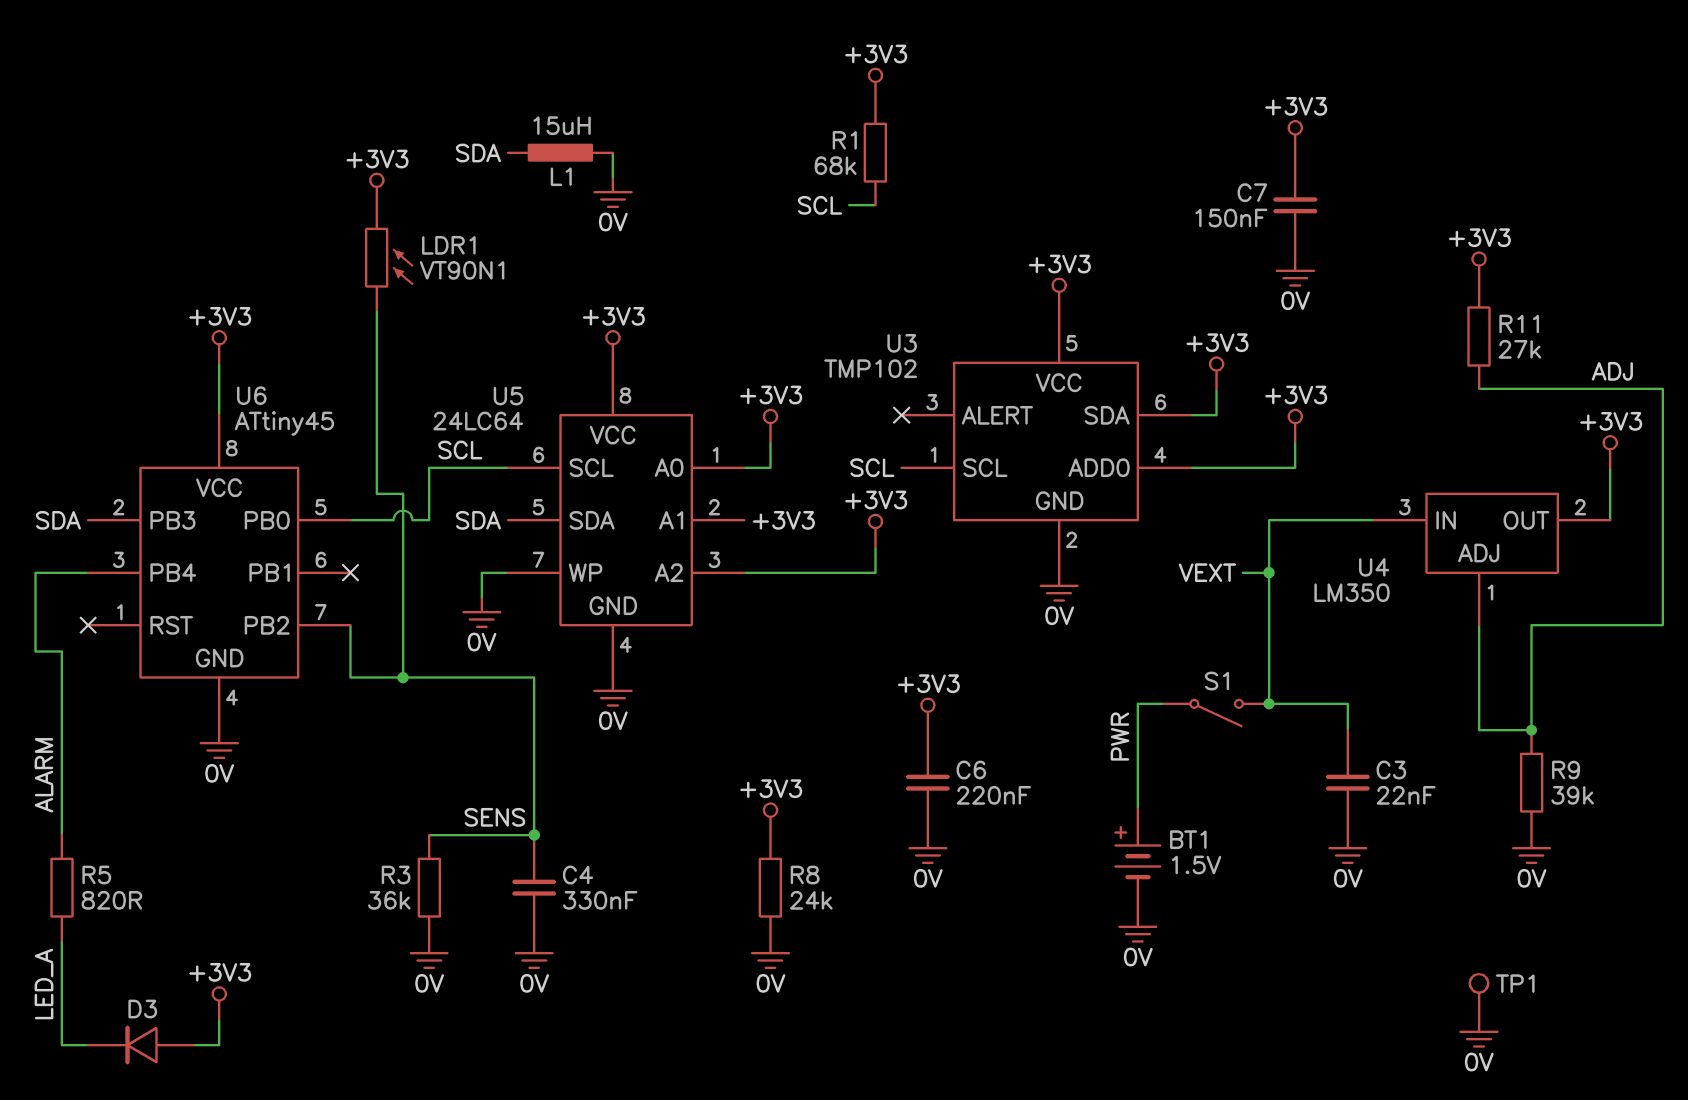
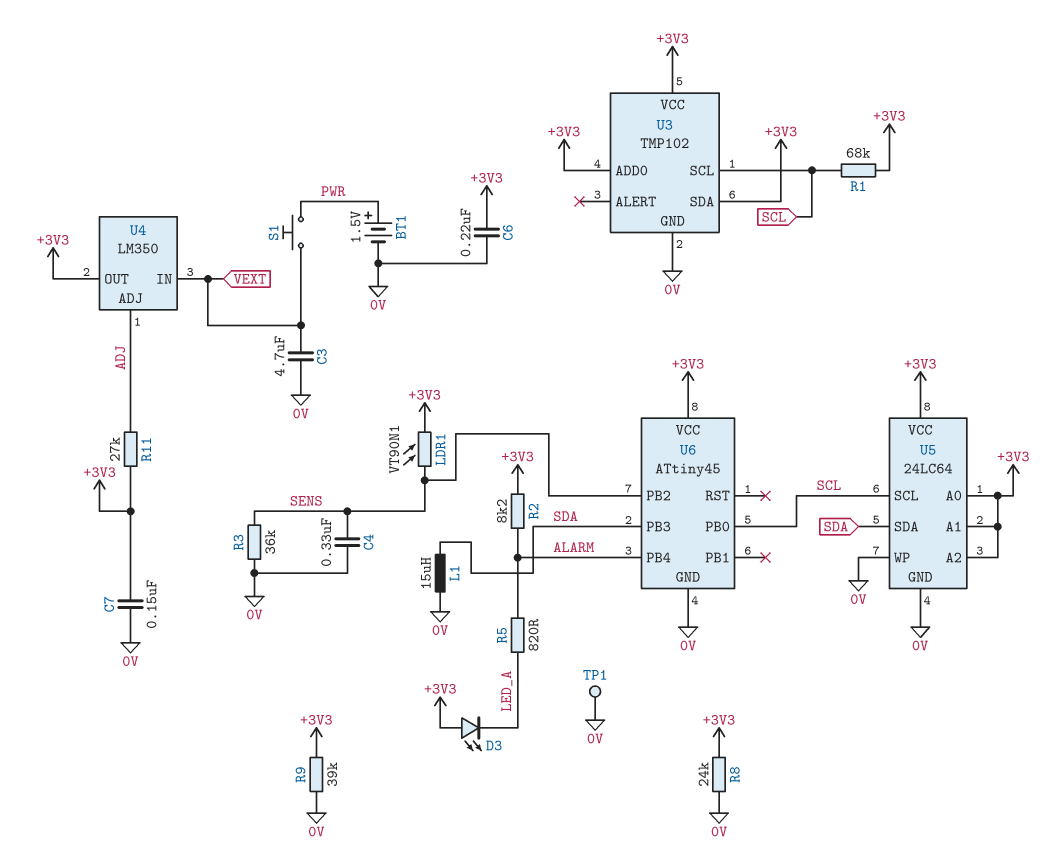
C3: 22nF (0V, VEXT) -> 4.7uF (0V, VEXT)
D3: diode (A +3V3, K LED_A) -> LED (A +3V3, K LED_A)
R2: none -> 8.2k (+3V3, ALARM)
R9: 39k (0V, ADJ) -> 39k (+3V3, 0V)
S1: switch (PWR, VEXT) -> button (PWR, VEXT)

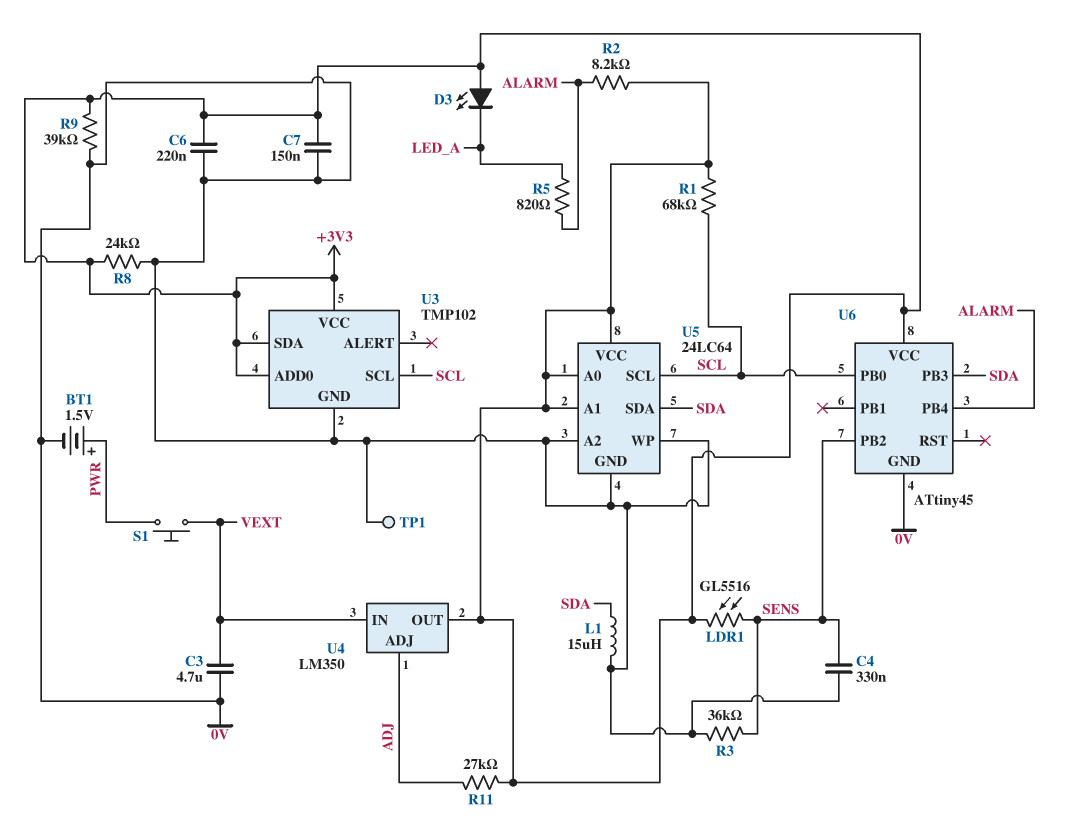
LDR1: VT90N1 (+3V3, SENS) -> GL5516 (+3V3, SENS)
U5 pin A2: +3V3 -> 0V

